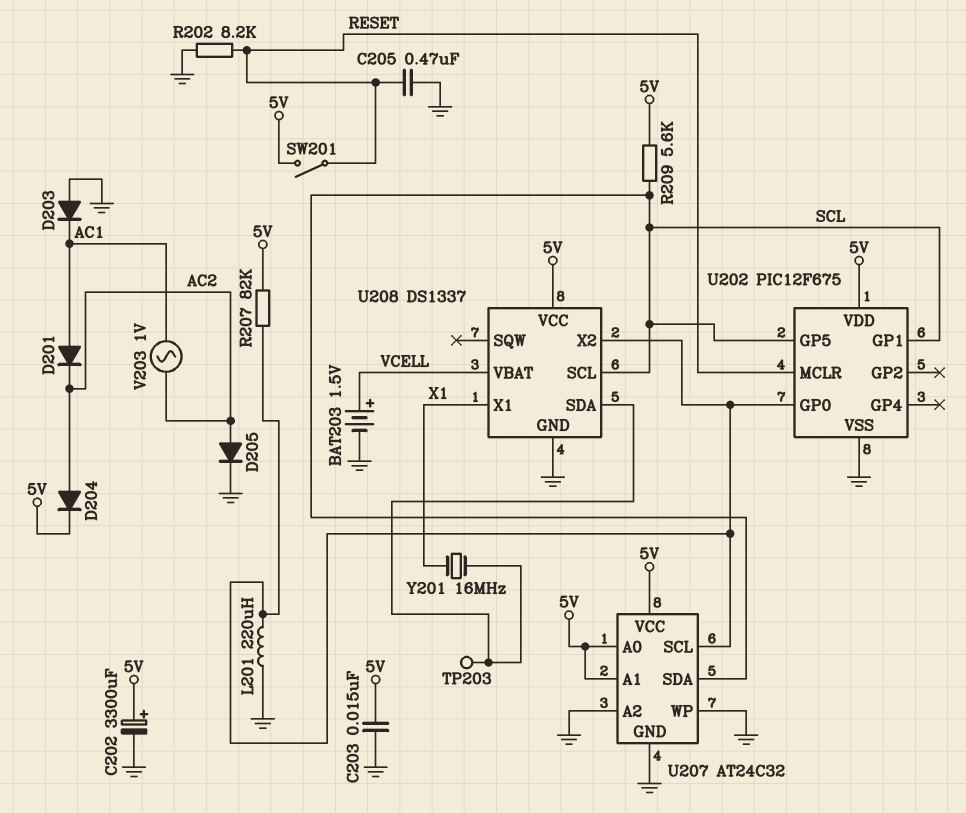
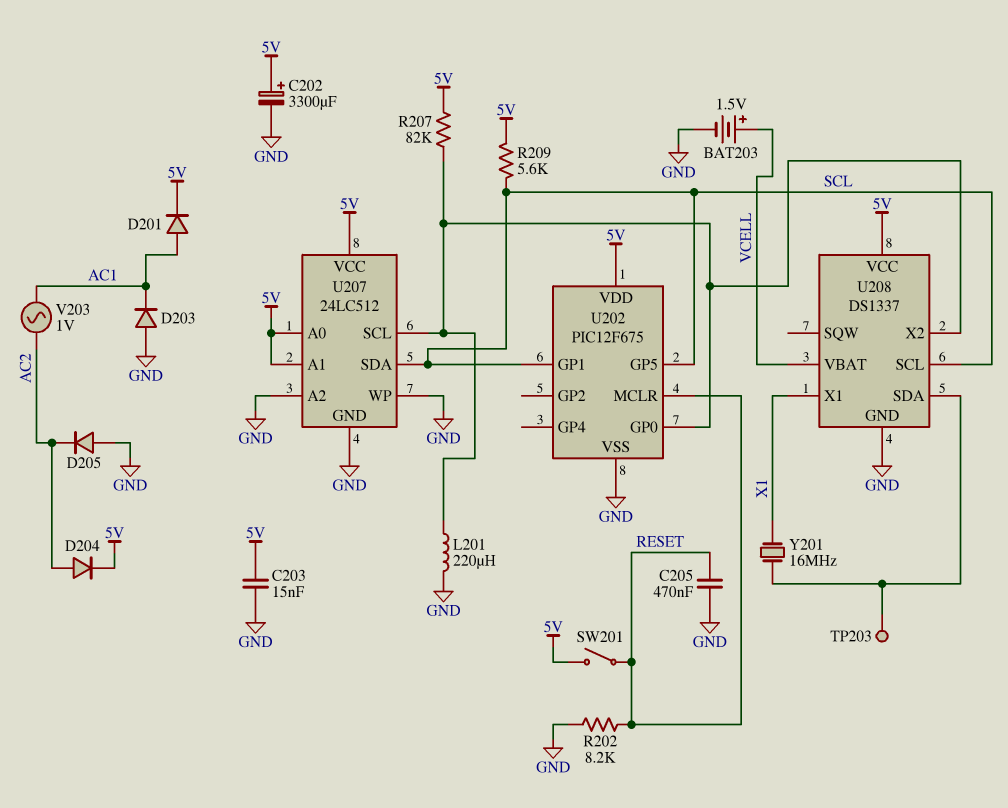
D201: diode (A AC1, K AC2) -> diode (A AC1, K 5V)
D205: diode (A AC2, K GND) -> diode (A GND, K AC2)
U207: AT24C32 -> 24LC512

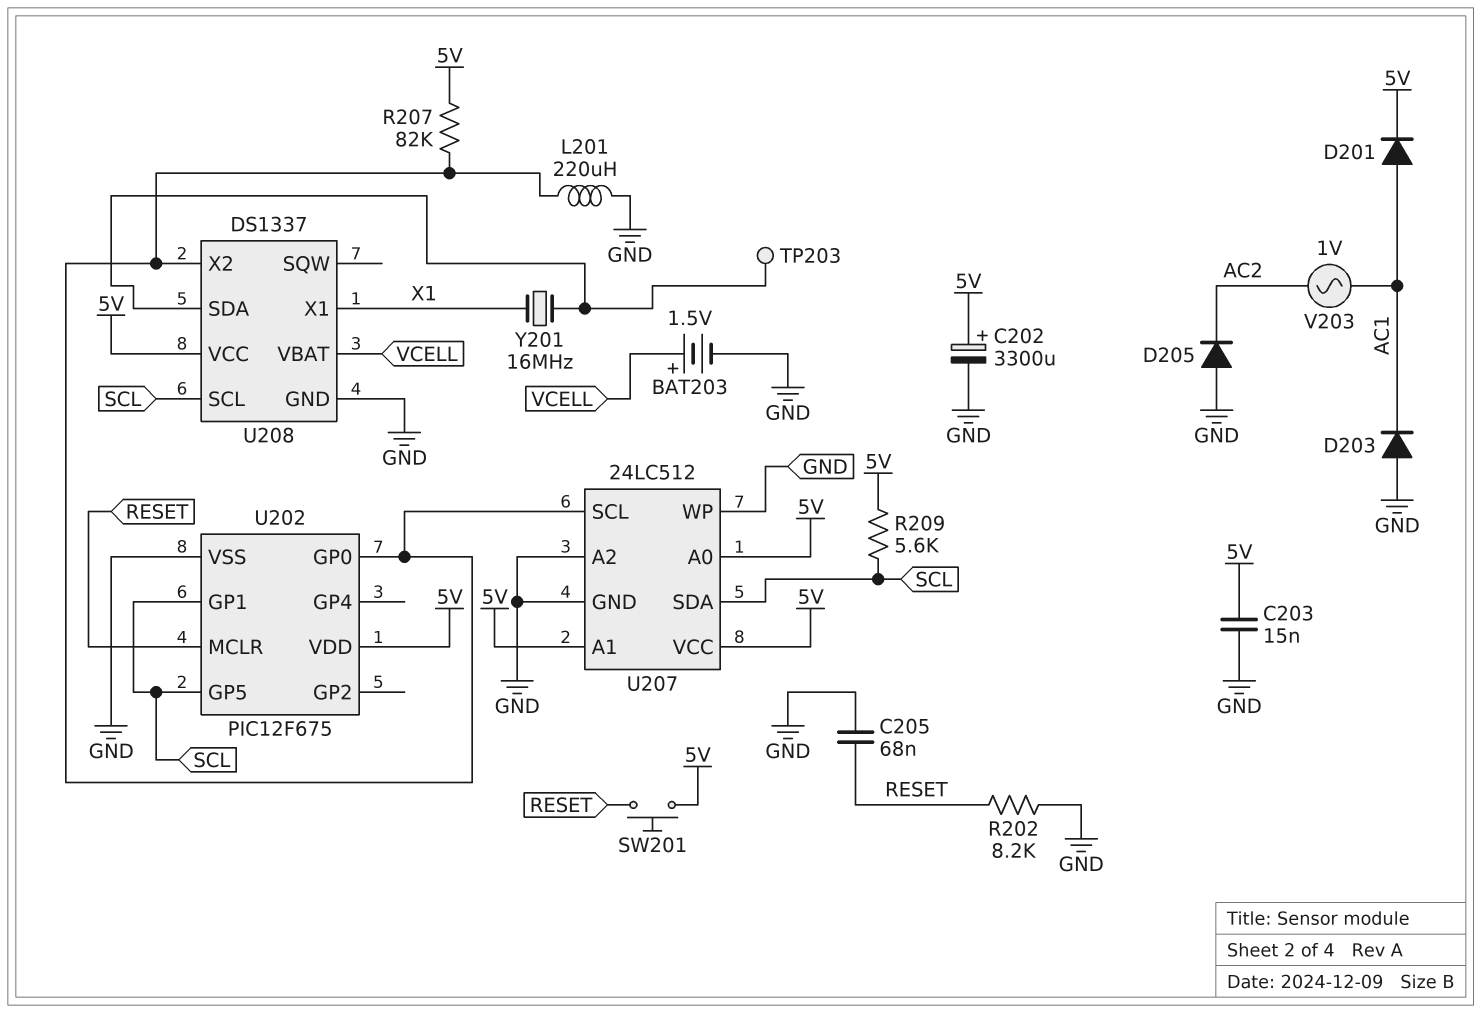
C205: 470nF (GND, RESET) -> 68nF (GND, RESET)
D204: diode (A AC2, K 5V) -> none
SW201: switch (5V, RESET) -> button (5V, RESET)

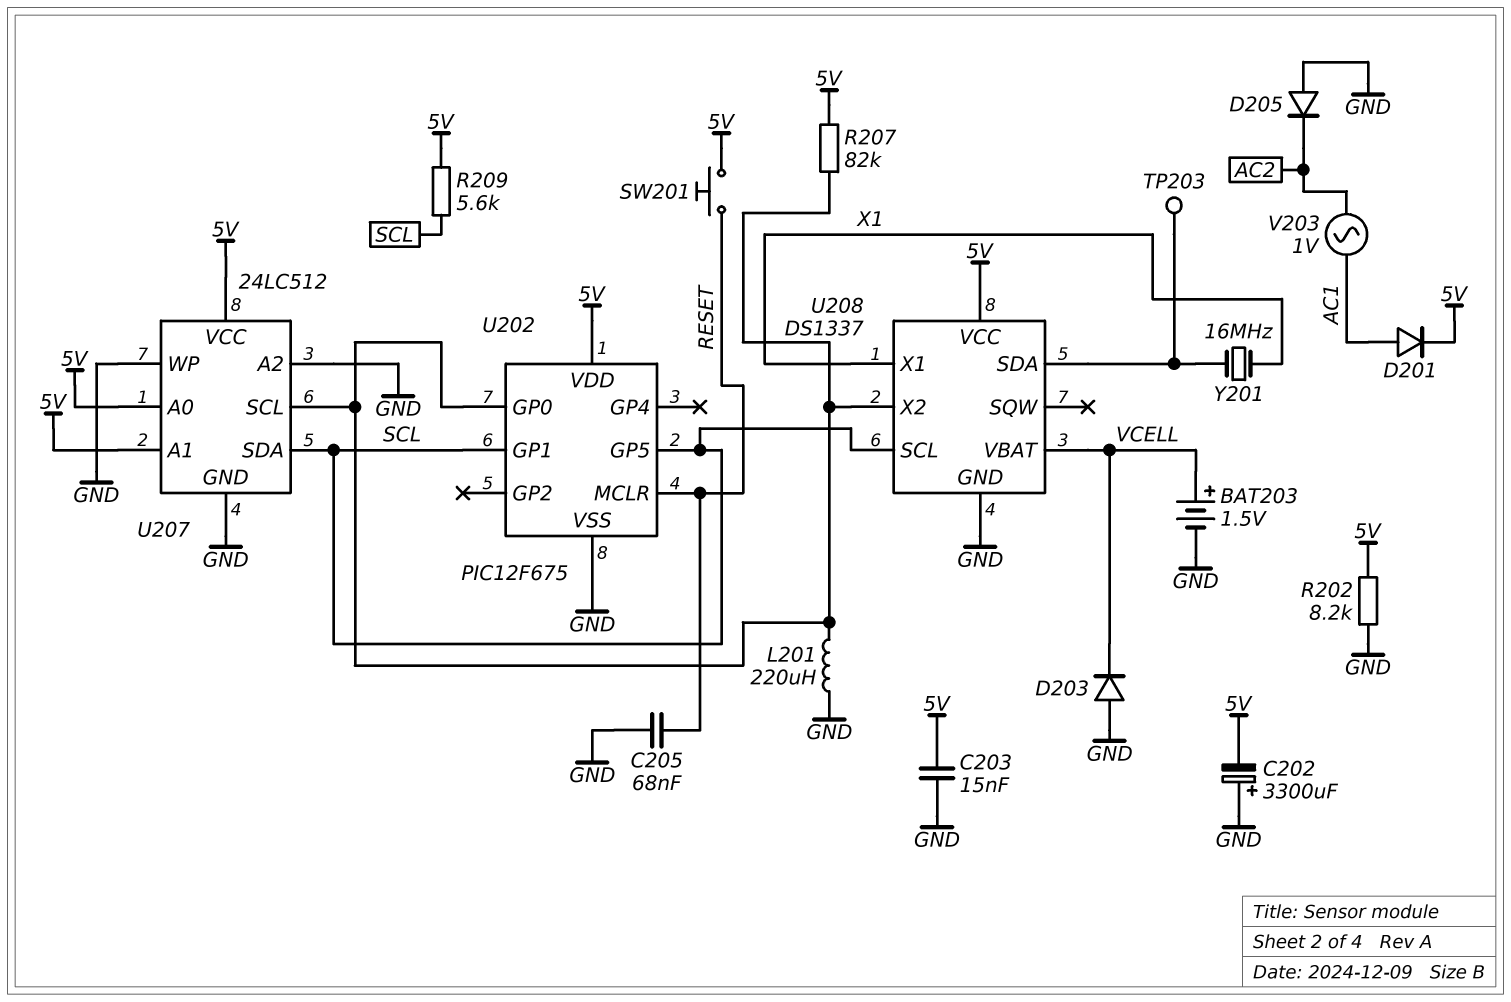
C202: 3300uF (plus 5V, minus GND) -> 3300uF (plus GND, minus 5V)
D203: diode (A GND, K AC1) -> diode (A GND, K VCELL)
R202: 8.2k (GND, RESET) -> 8.2k (5V, GND)

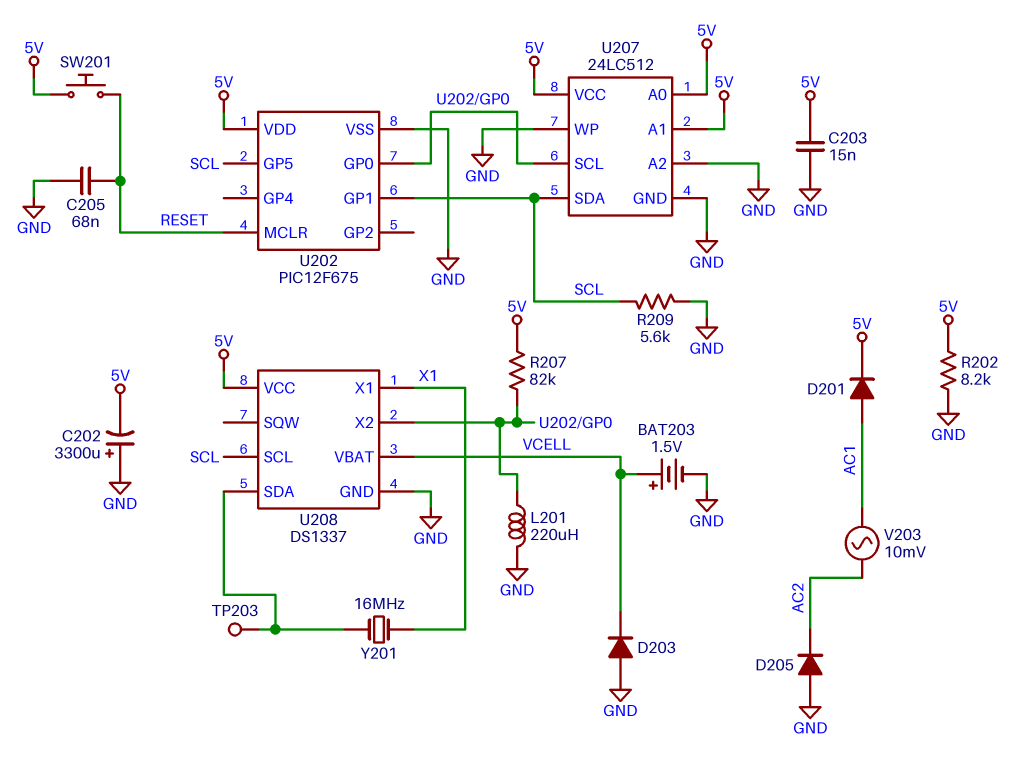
R209: 5.6k (5V, SCL) -> 5.6k (GND, SCL)
V203: AC 1V (AC1, AC2) -> AC 10mV (AC1, AC2)

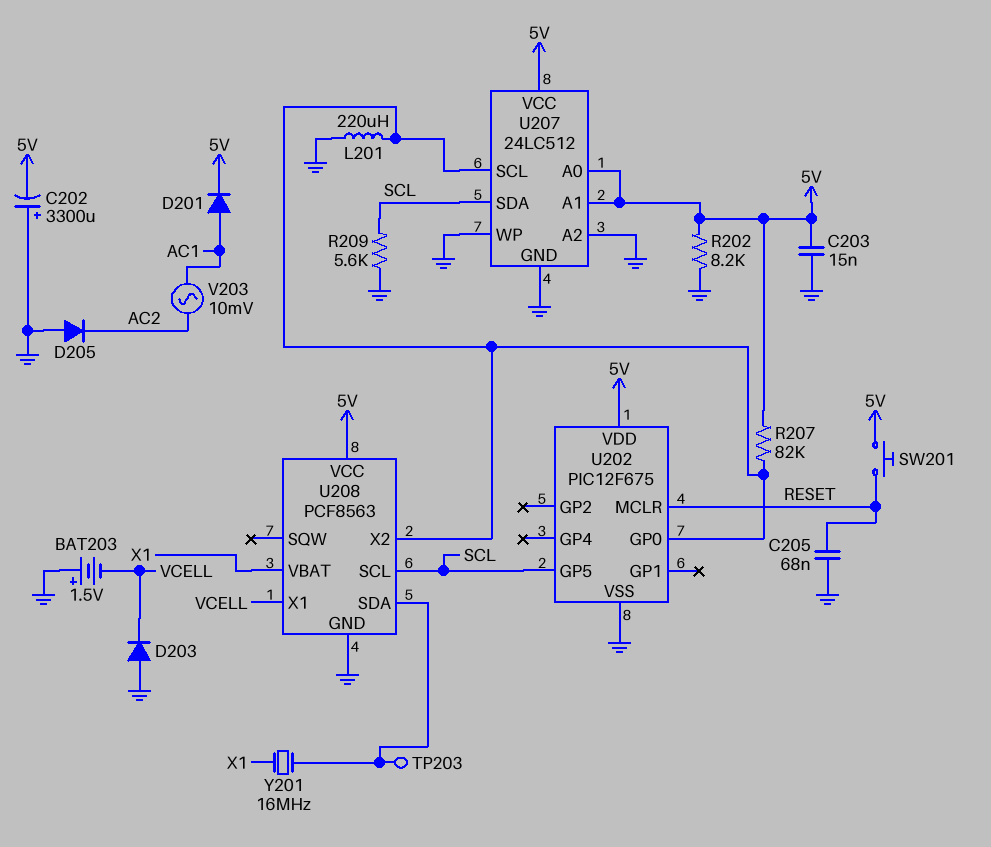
BAT203: 1.5V (plus VCELL, minus GND) -> 1.5V (plus GND, minus VCELL)
U202 pin GP1: SCL -> none
U208: DS1337 -> PCF8563
U208 pin VBAT: VCELL -> X1
U208 pin X1: X1 -> VCELL

